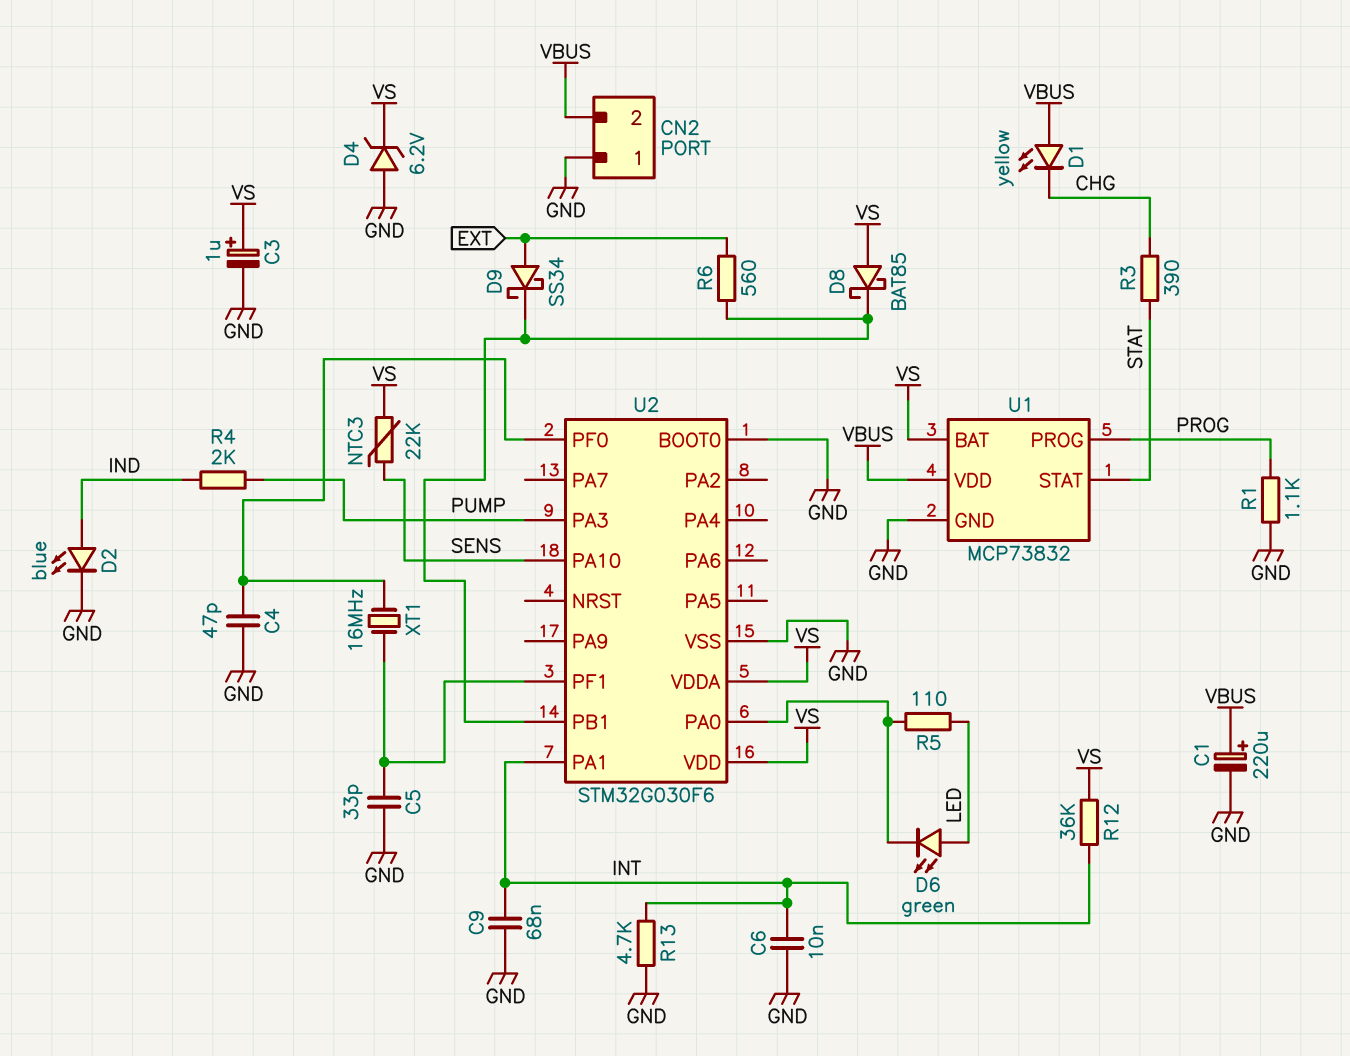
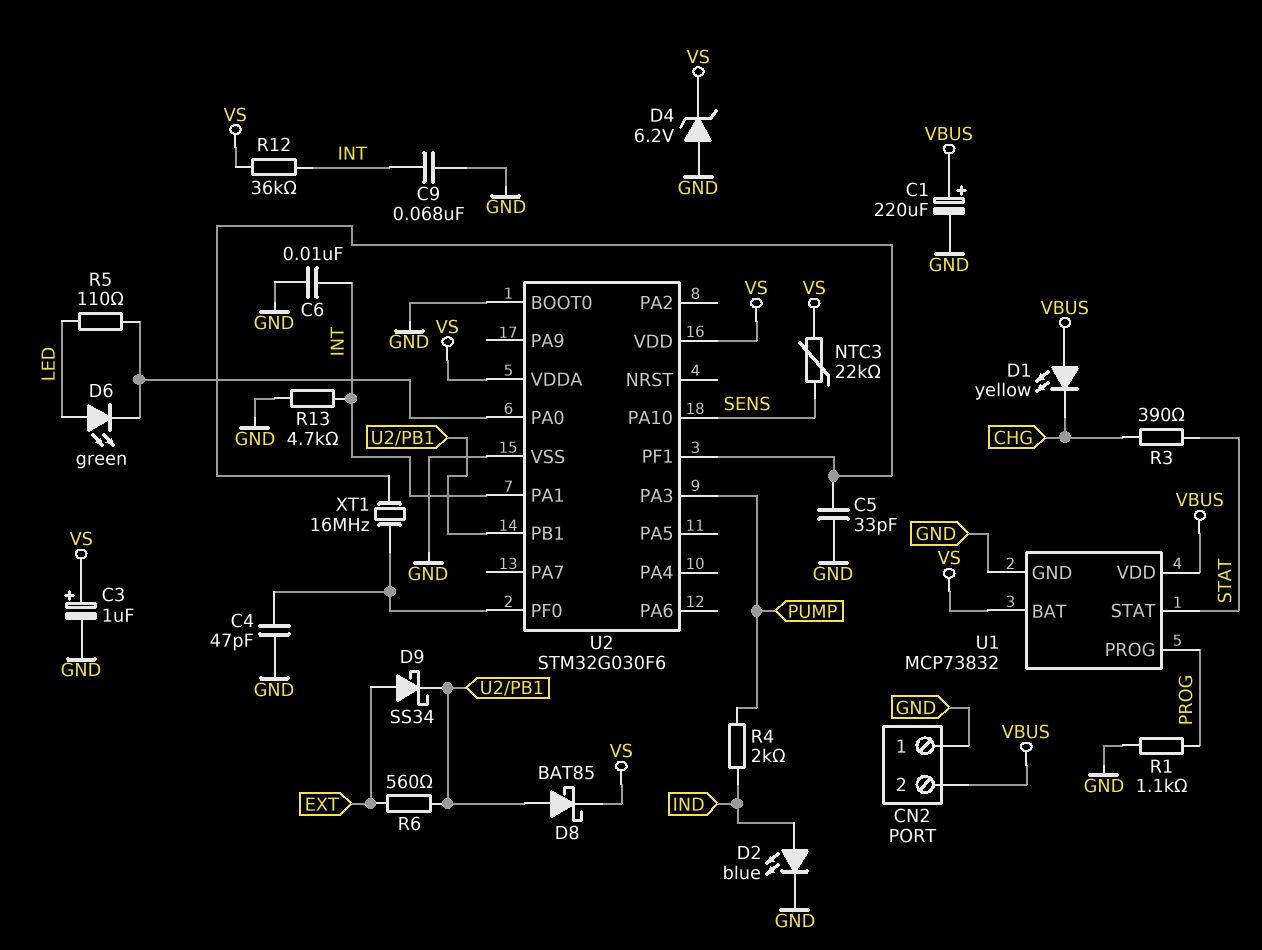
D8: schottky BAT85 (A VS, K U2/PB1) -> schottky BAT85 (A U2/PB1, K VS)

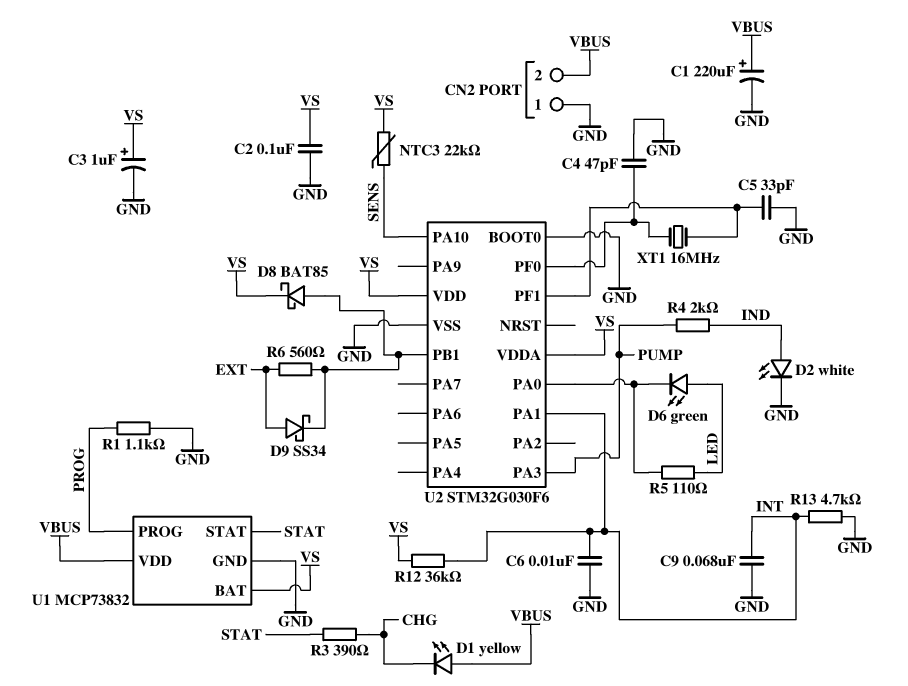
C2: none -> 100nF (GND, VS)
D2: LED blue (A IND, K GND) -> LED white (A IND, K GND)
D4: zener 6.2V (A GND, K VS) -> none

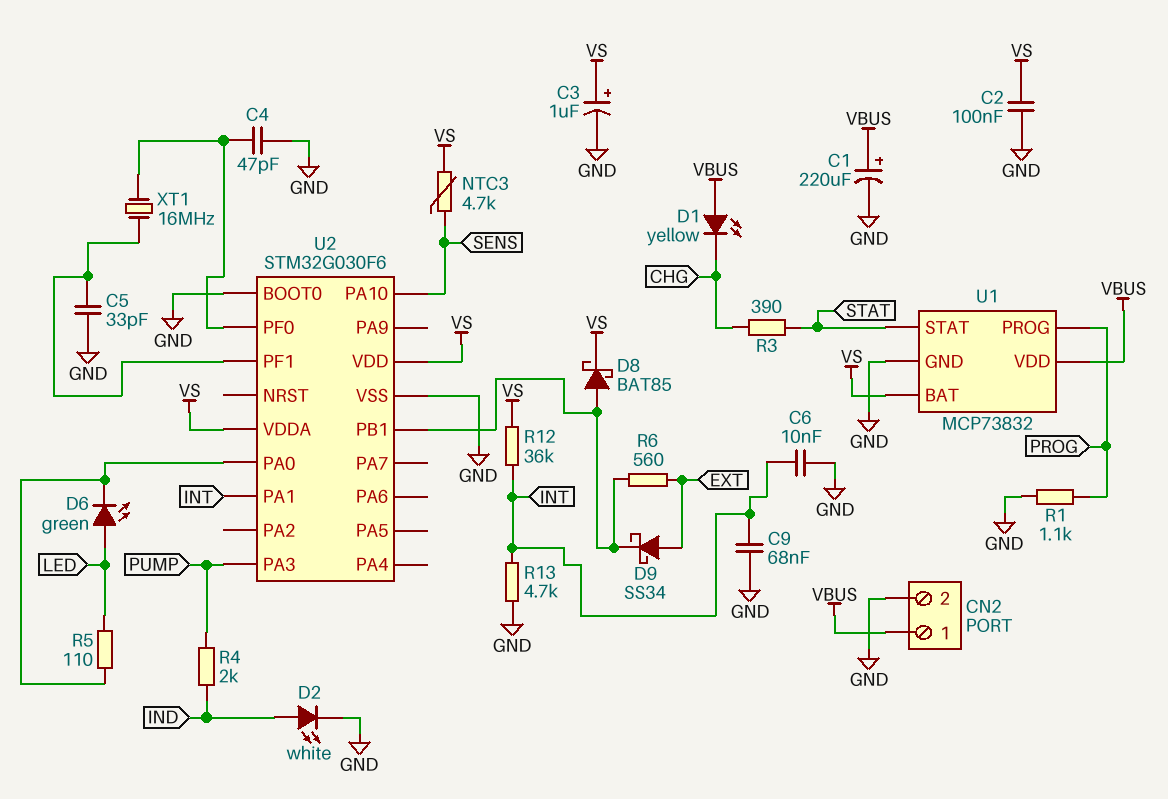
CN2 pin 1: GND -> VBUS
CN2 pin 2: VBUS -> GND
NTC3: 22k (SENS, VS) -> 4.7k (SENS, VS)

